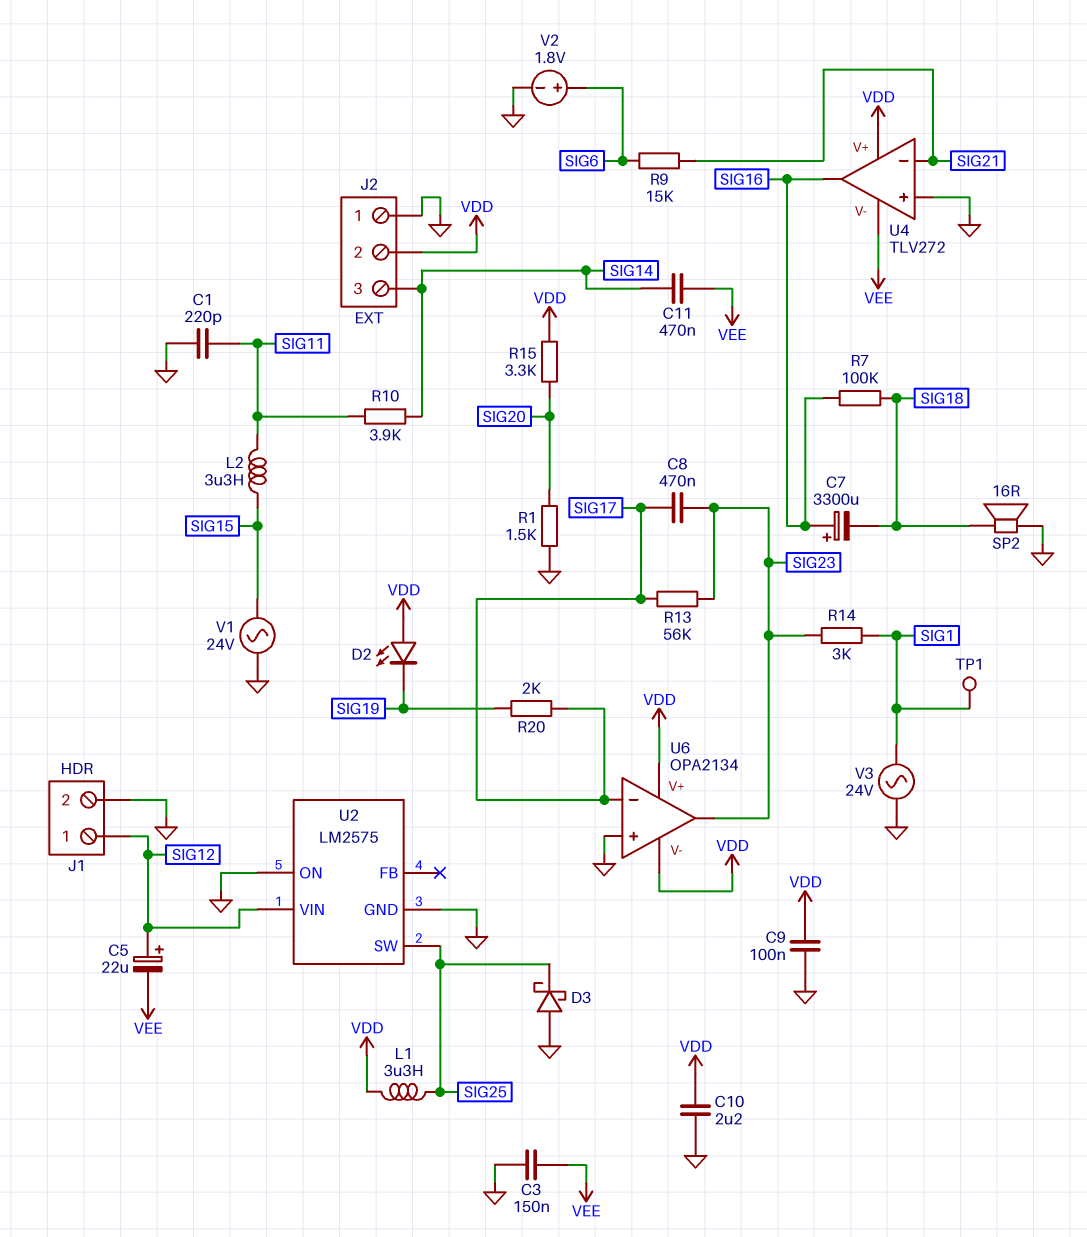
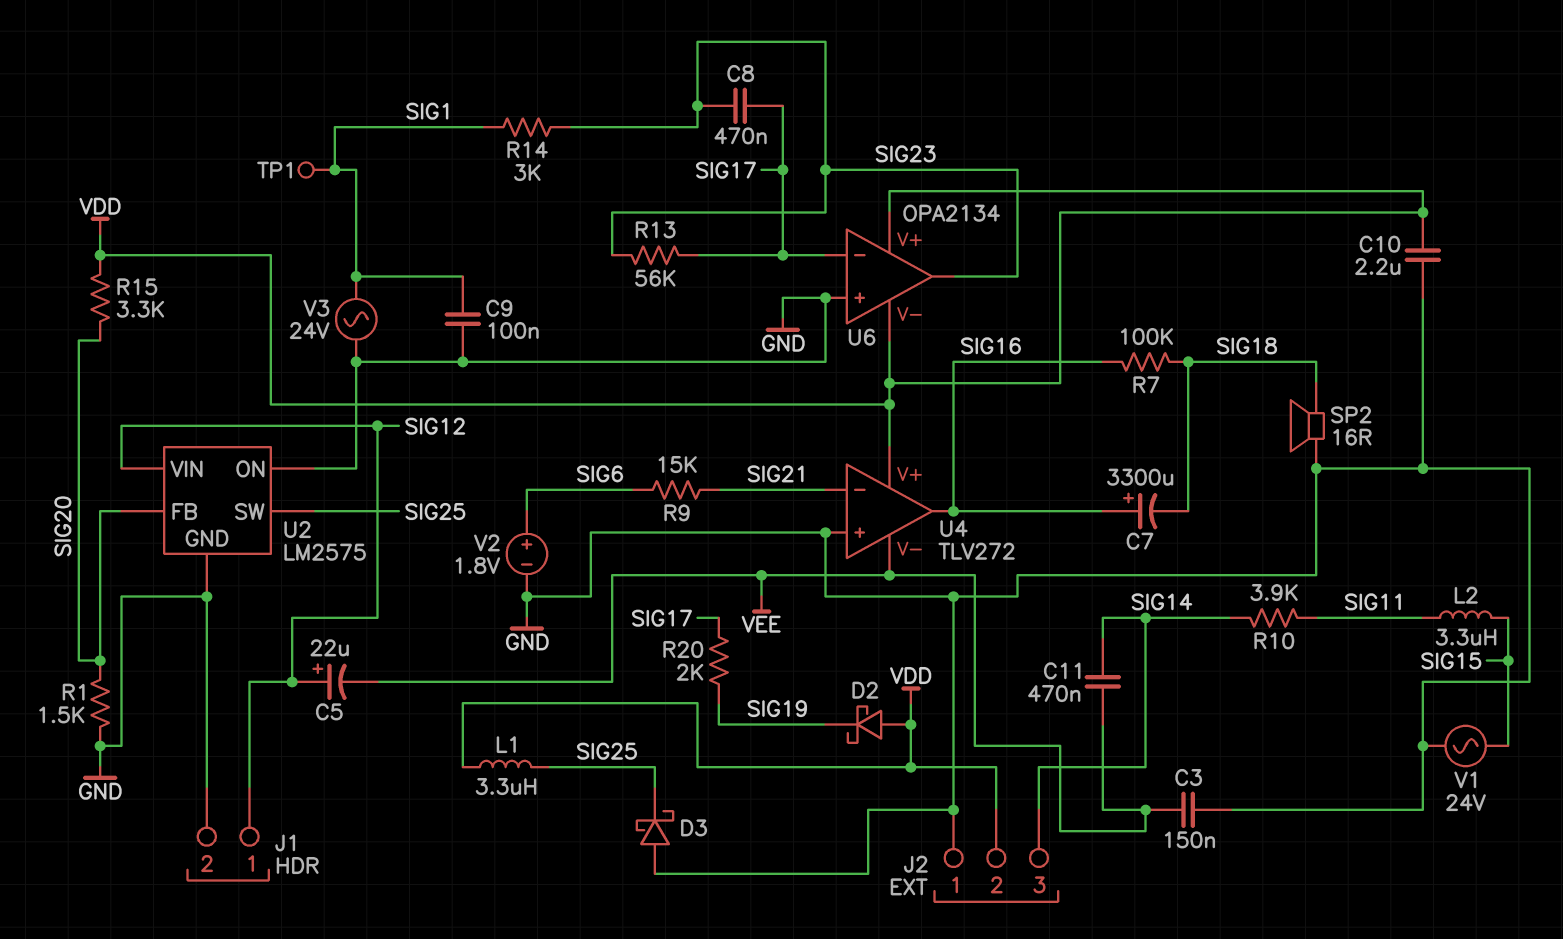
C1: 220pF (GND, SIG11) -> none
C9: 100nF (GND, VDD) -> 100nF (GND, SIG1)
D2: LED (A VDD, K SIG19) -> schottky (A VDD, K SIG19)
U2 pin FB: none -> SIG20

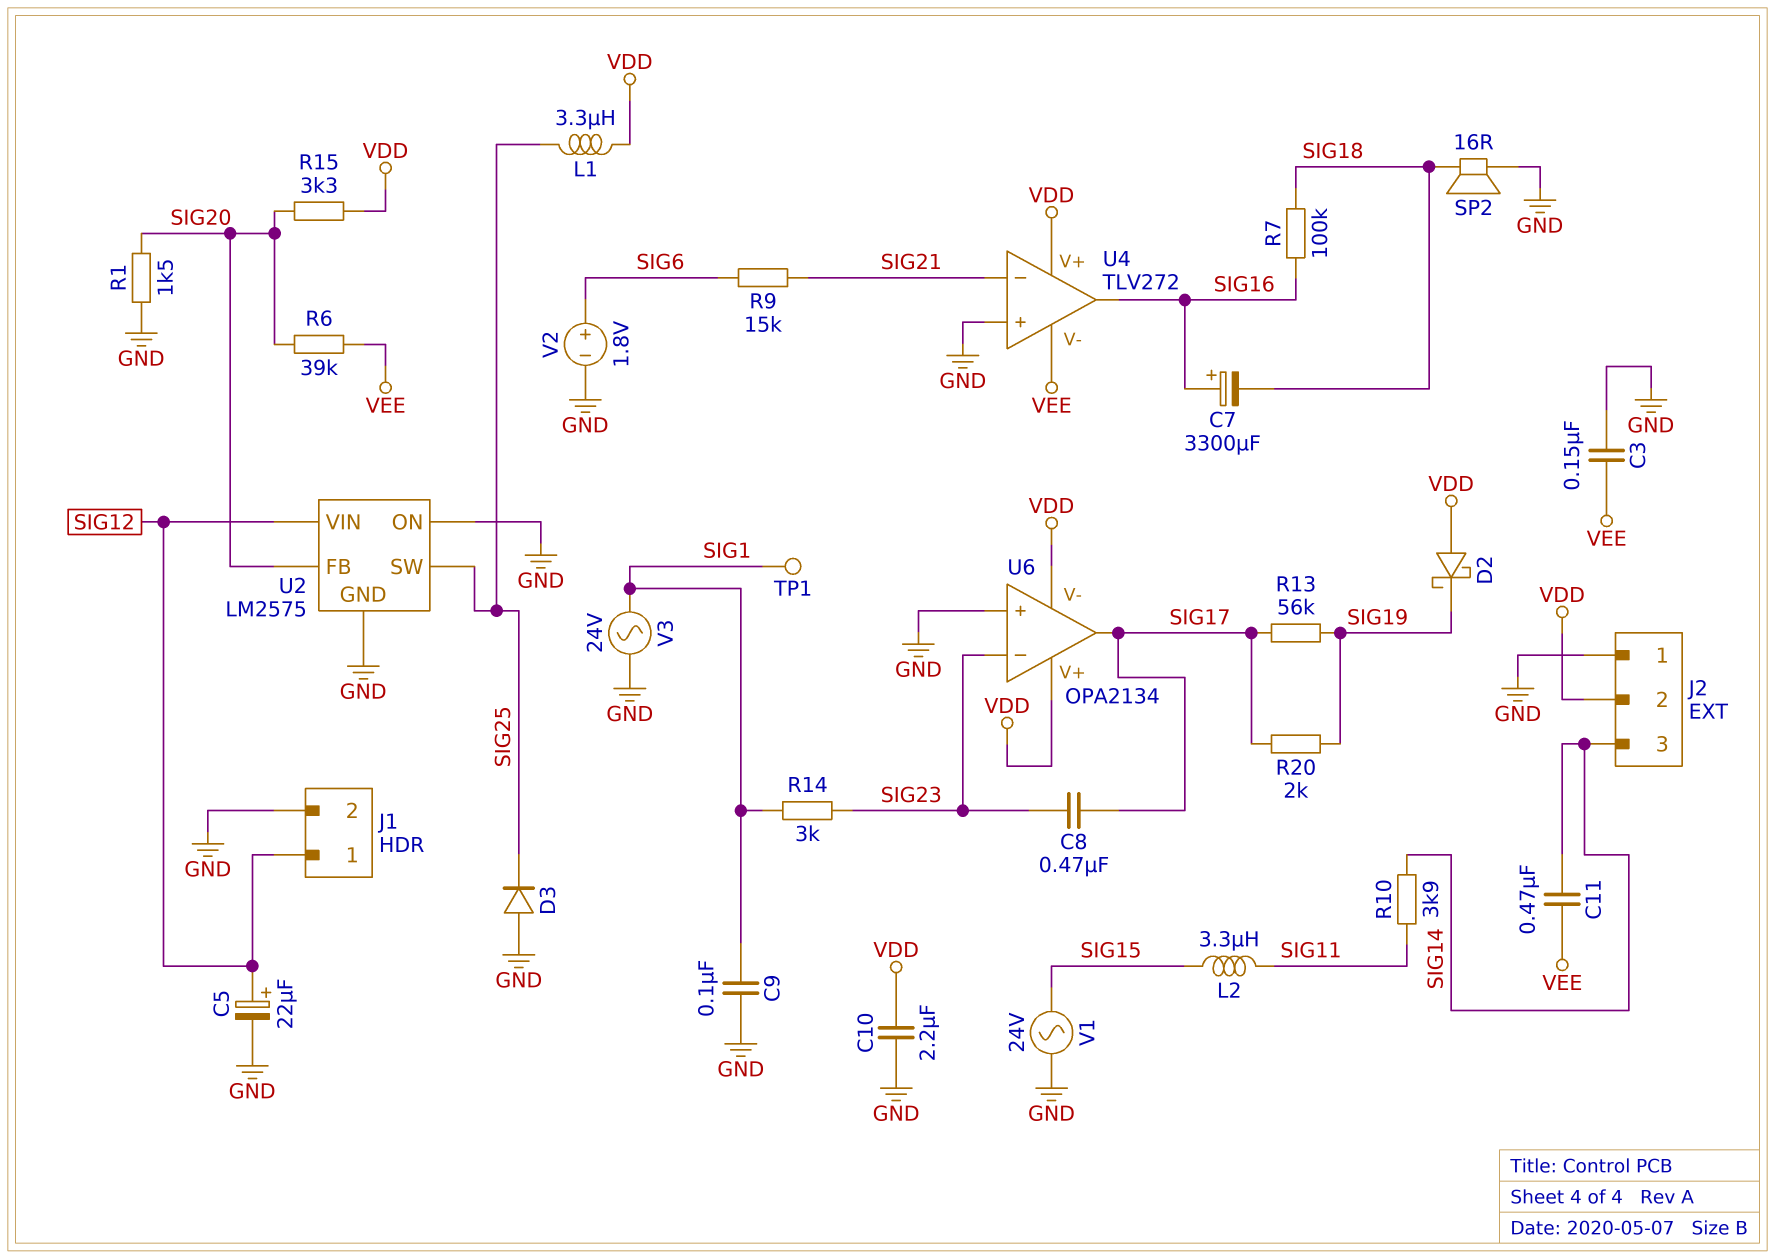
C5: 22uF (plus SIG12, minus VEE) -> 22uF (plus SIG12, minus GND)
D3: schottky (A GND, K SIG25) -> diode (A GND, K SIG25)
R6: none -> 39k (SIG20, VEE)
R13: 56k (SIG17, SIG23) -> 56k (SIG17, SIG19)
U6 pin in-: SIG17 -> SIG23
U6 pin out: SIG23 -> SIG17

